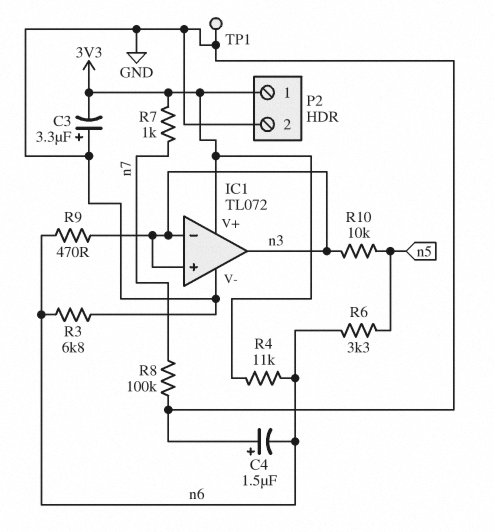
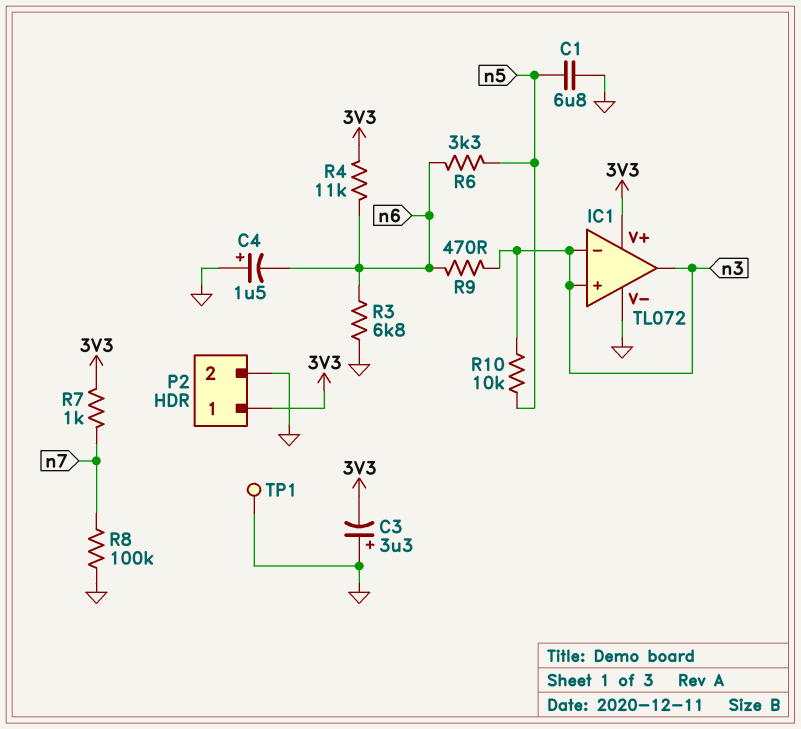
C1: none -> 6.8uF (GND, n5)

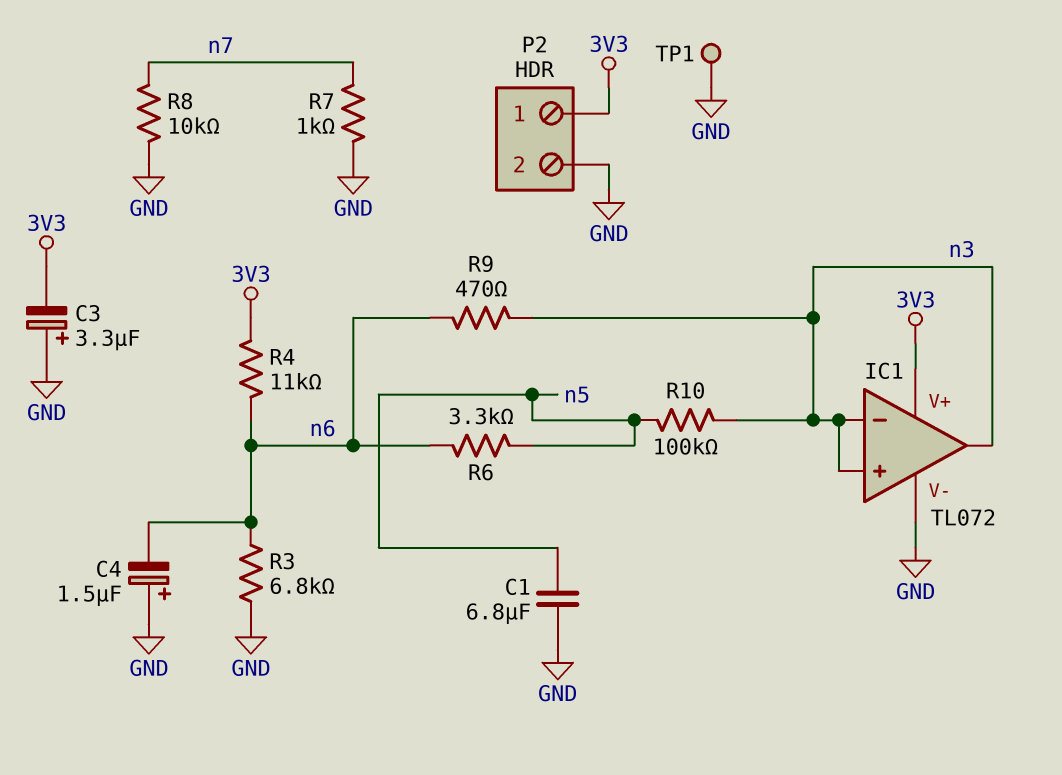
R7: 1k (3V3, n7) -> 1k (GND, n7)
R8: 100k (GND, n7) -> 10k (GND, n7)
R10: 10k (n3, n5) -> 100k (n3, n5)

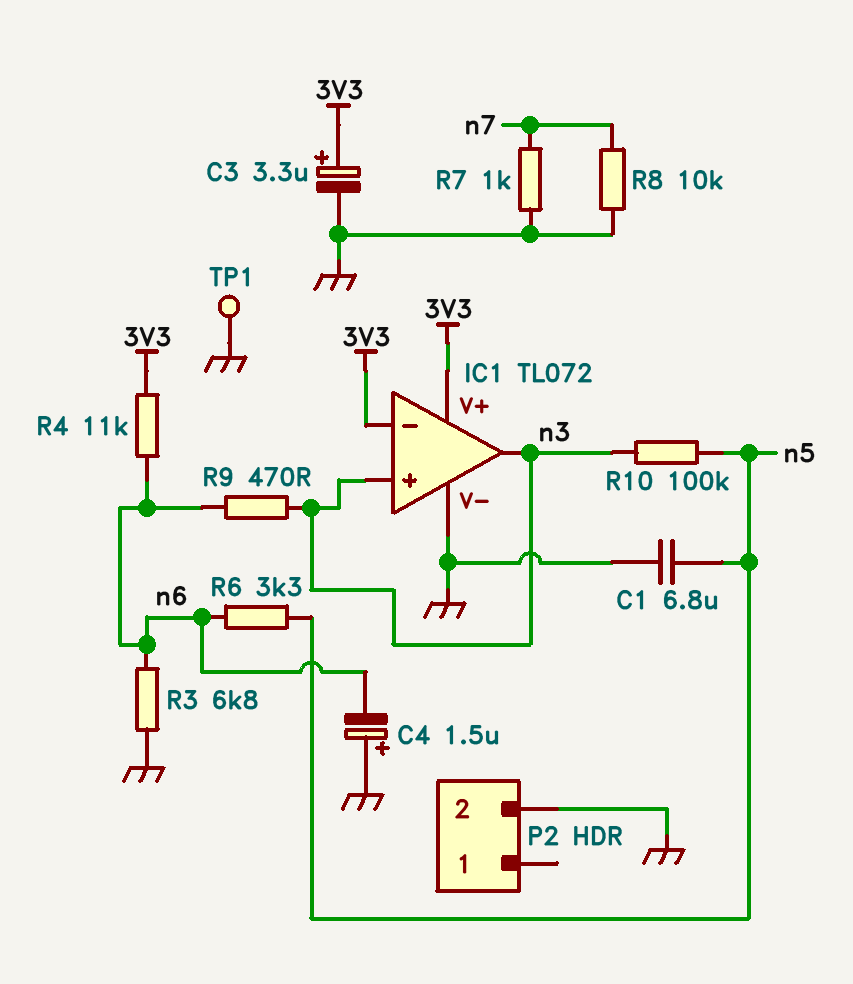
C3: 3.3uF (plus GND, minus 3V3) -> 3.3uF (plus 3V3, minus GND)
IC1 pin in-: n3 -> 3V3
P2 pin 1: 3V3 -> none

